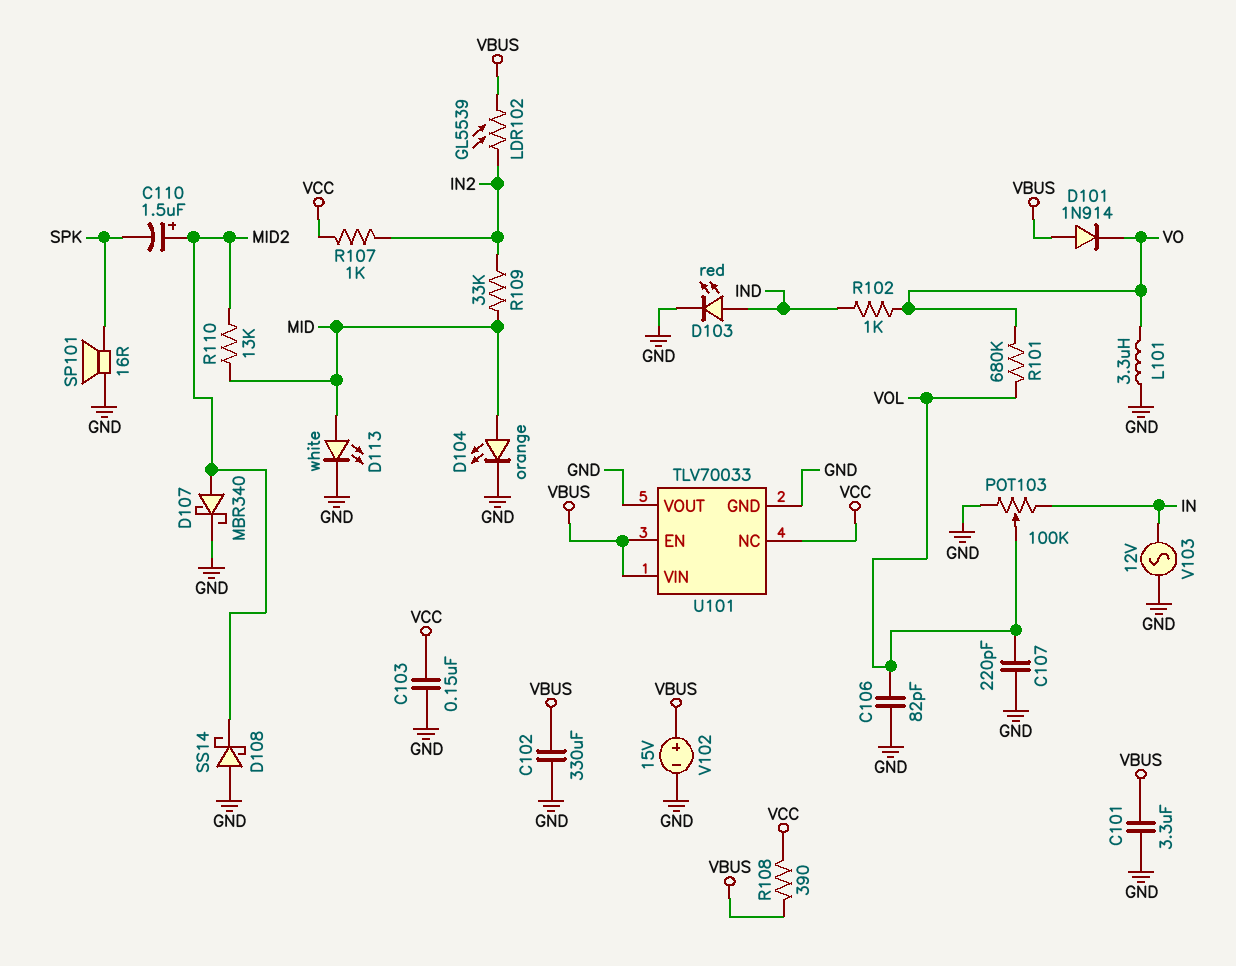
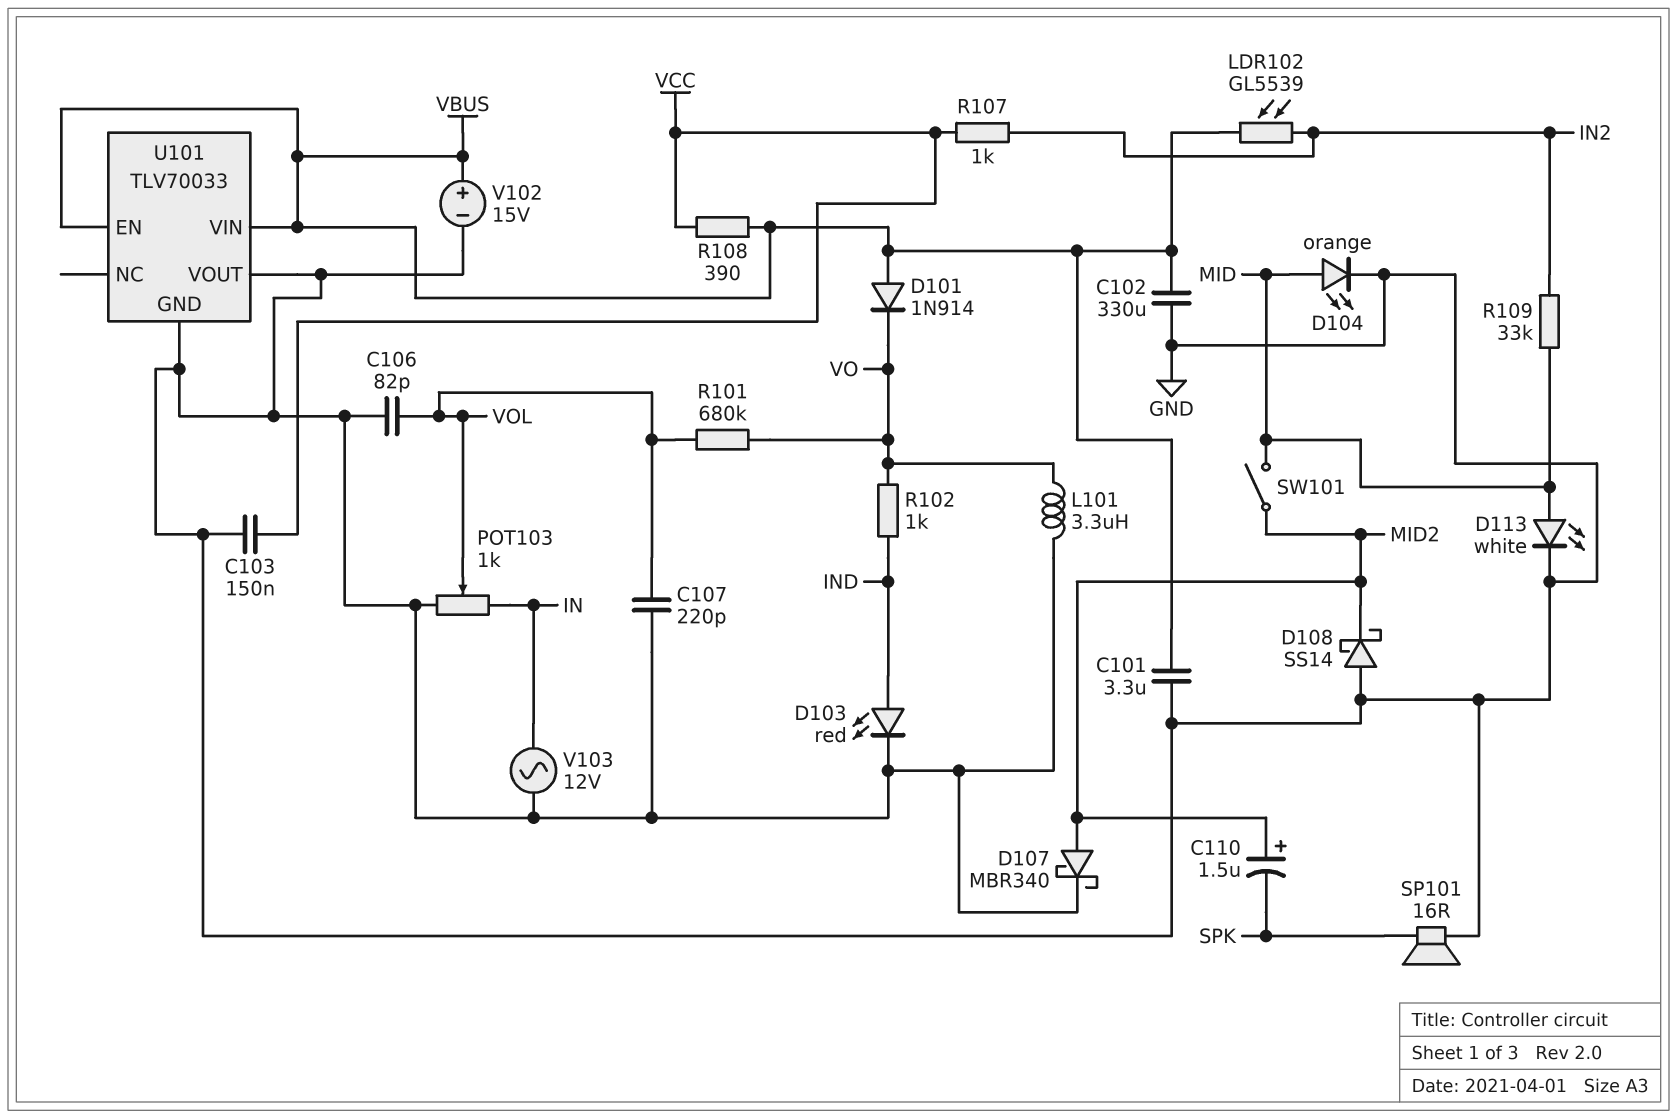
POT103: 100k (GND, IN, wiper VOL) -> 1k (GND, IN, wiper VOL)
R110: 13k (MID, MID2) -> none
SW101: none -> switch (MID, MID2)
U101 pin NC: VCC -> none

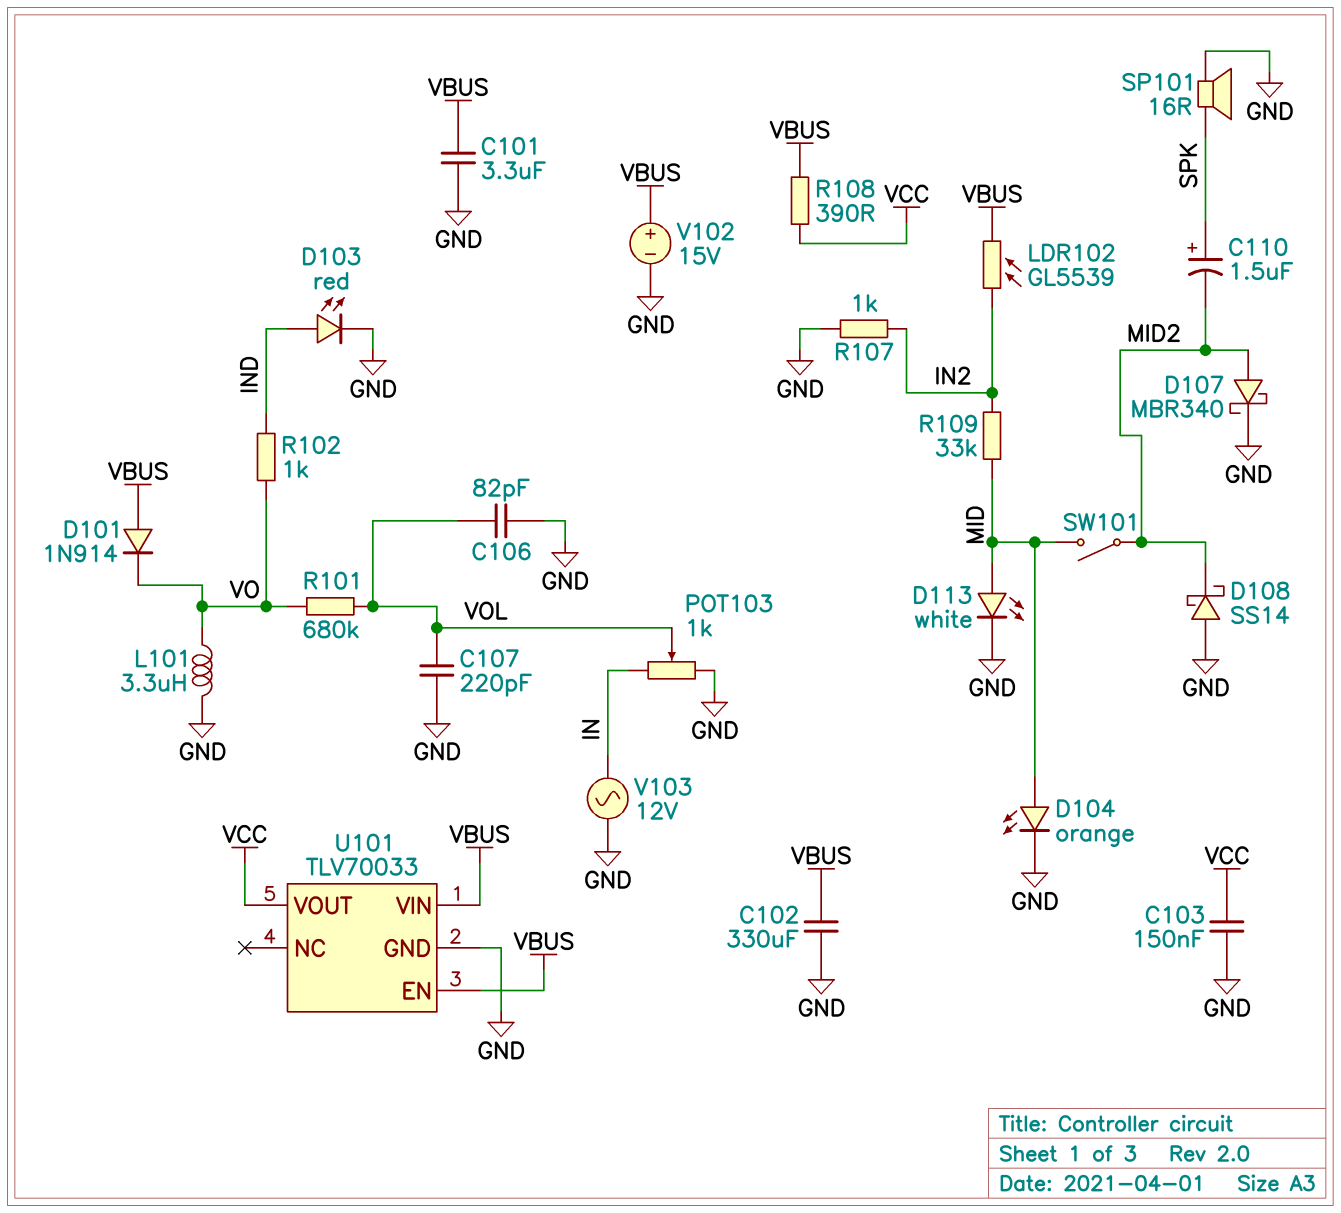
C110: 1.5uF (plus MID2, minus SPK) -> 1.5uF (plus SPK, minus MID2)
R107: 1k (IN2, VCC) -> 1k (GND, IN2)
U101 pin VOUT: GND -> VCC

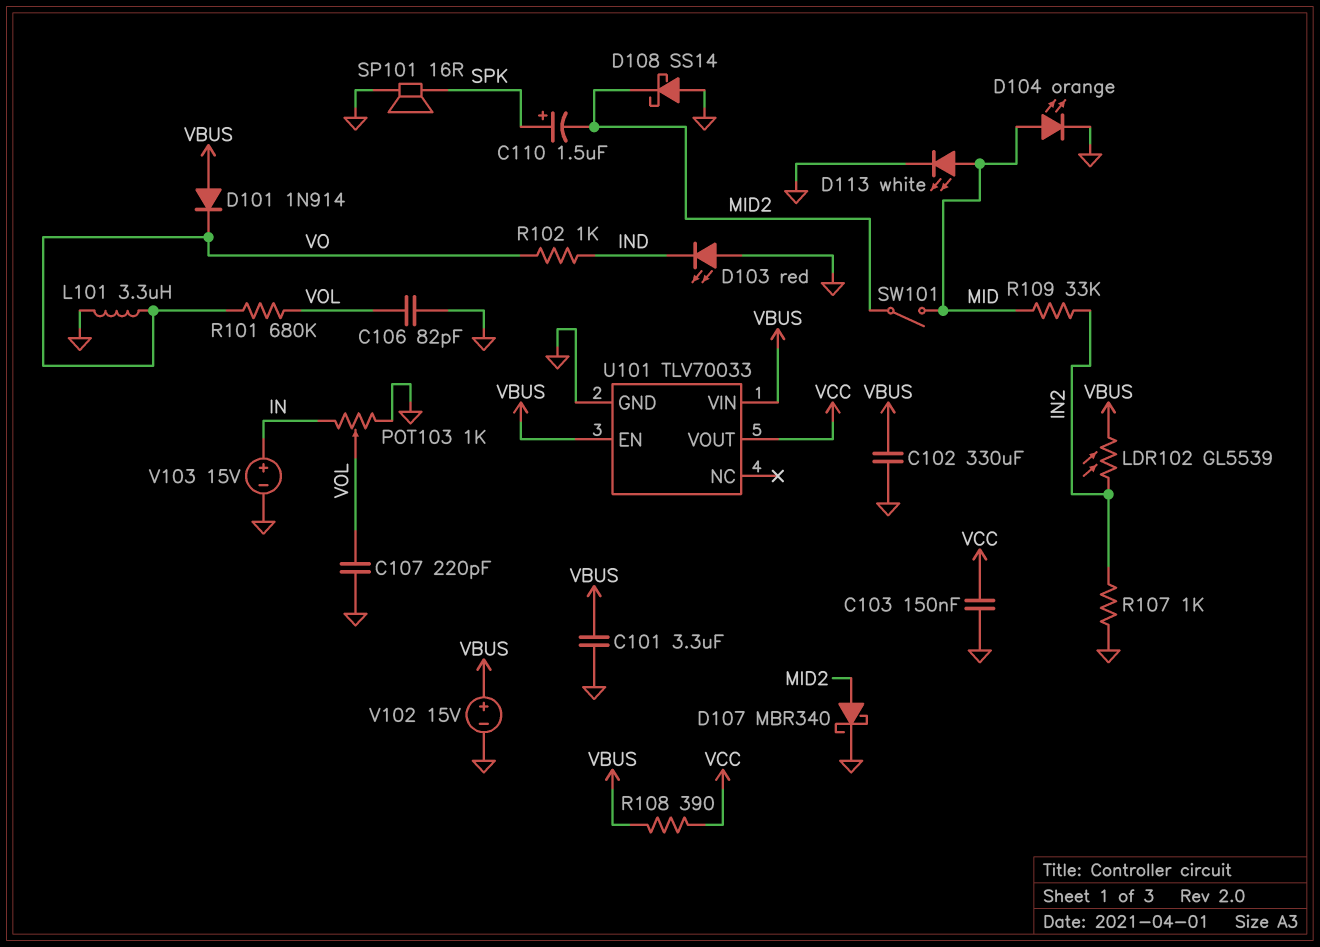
D103: LED red (A IND, K GND) -> LED red (A GND, K IND)
V103: AC 12V (GND, IN) -> 15V (plus IN, minus GND)

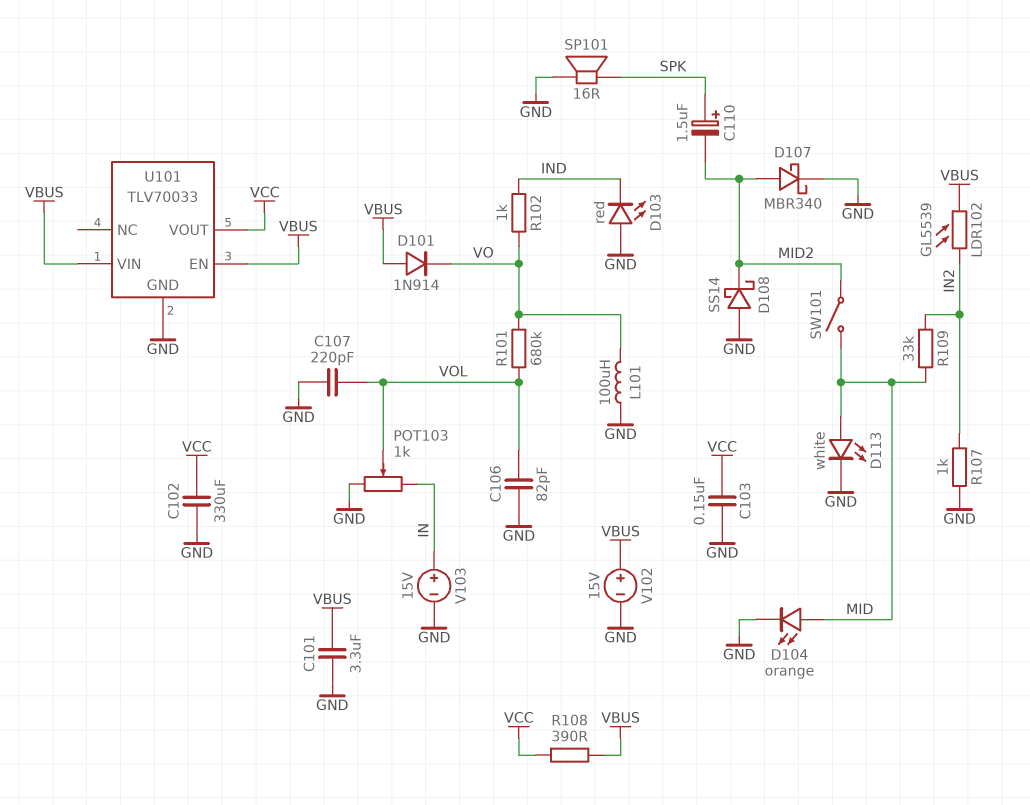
C102: 330uF (GND, VBUS) -> 330uF (GND, VCC)
L101: 3.3uH (GND, VO) -> 100uH (GND, VO)

